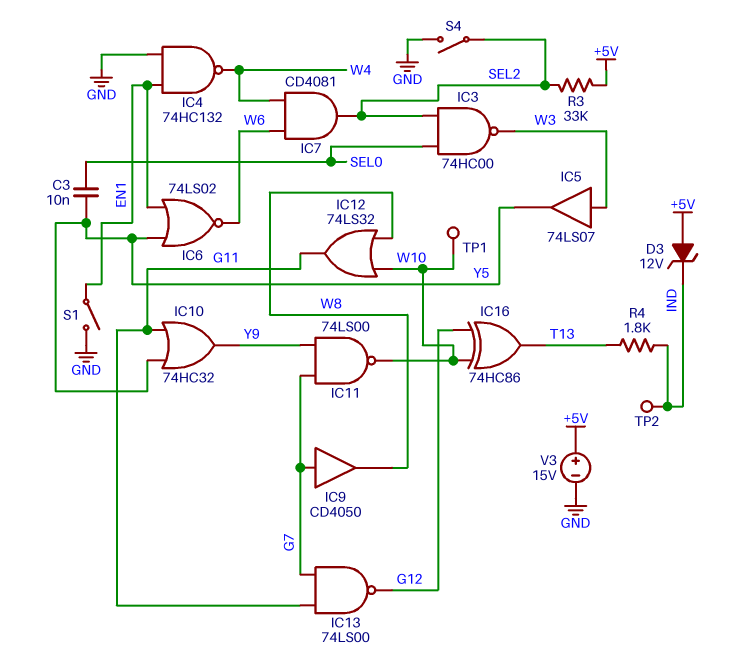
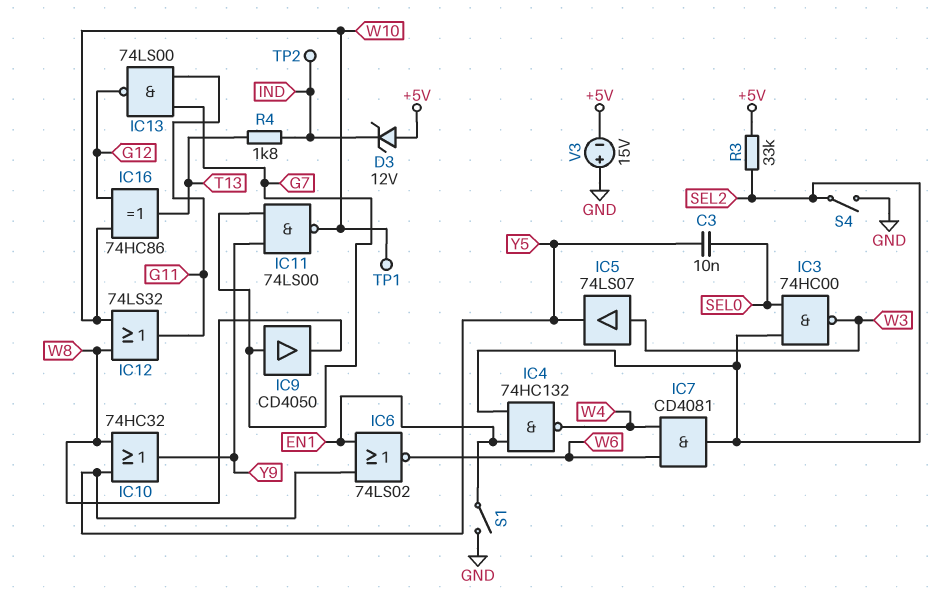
IC4: NAND 74HC132 (in EN1, in GND, out W4) -> NAND 74HC132 (in EN1, in SEL2, out W4)
IC10: OR 74HC32 (in G11, in Y5, out Y9) -> OR 74HC32 (in W8, in Y5, out Y9)
V3: 15V (plus +5V, minus GND) -> 15V (plus GND, minus +5V)

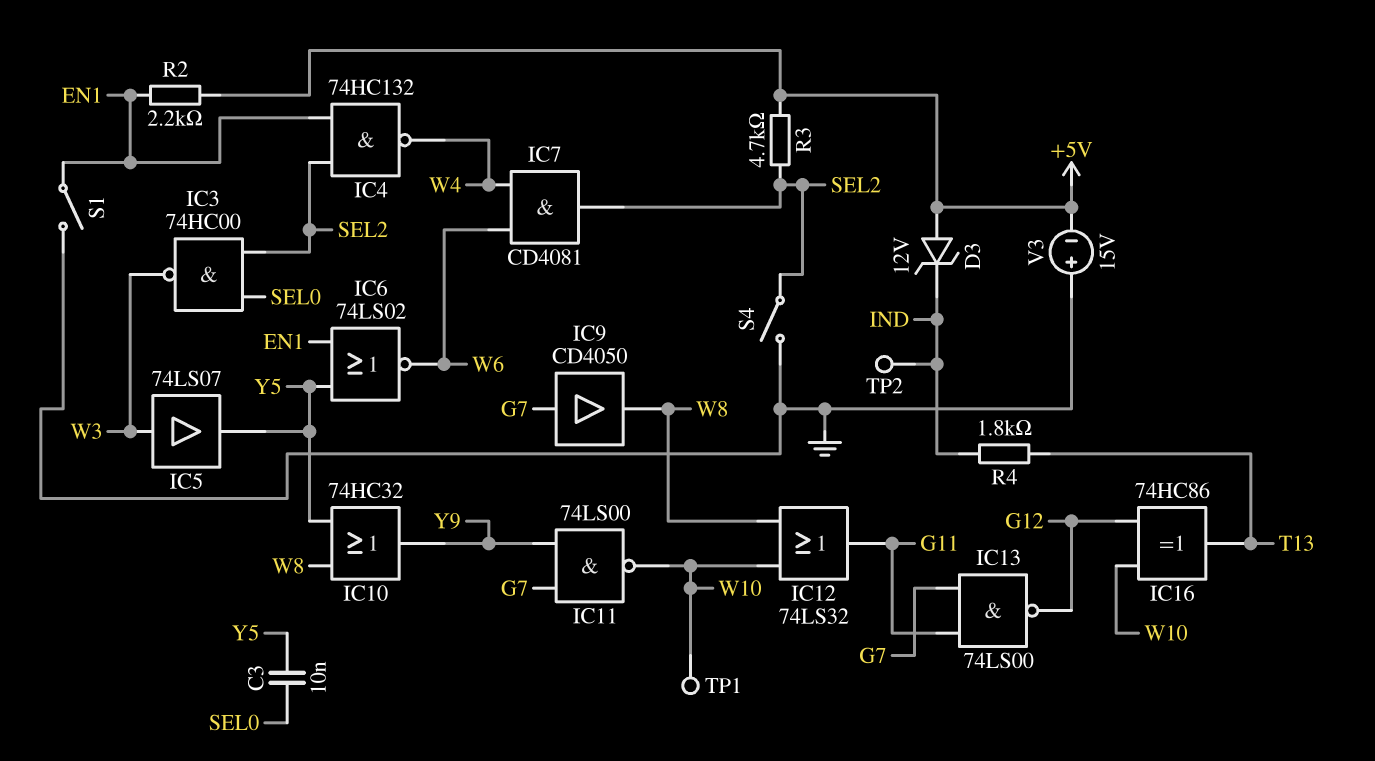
R2: none -> 2.2k (+5V, EN1)
R3: 33k (+5V, SEL2) -> 4.7k (+5V, SEL2)

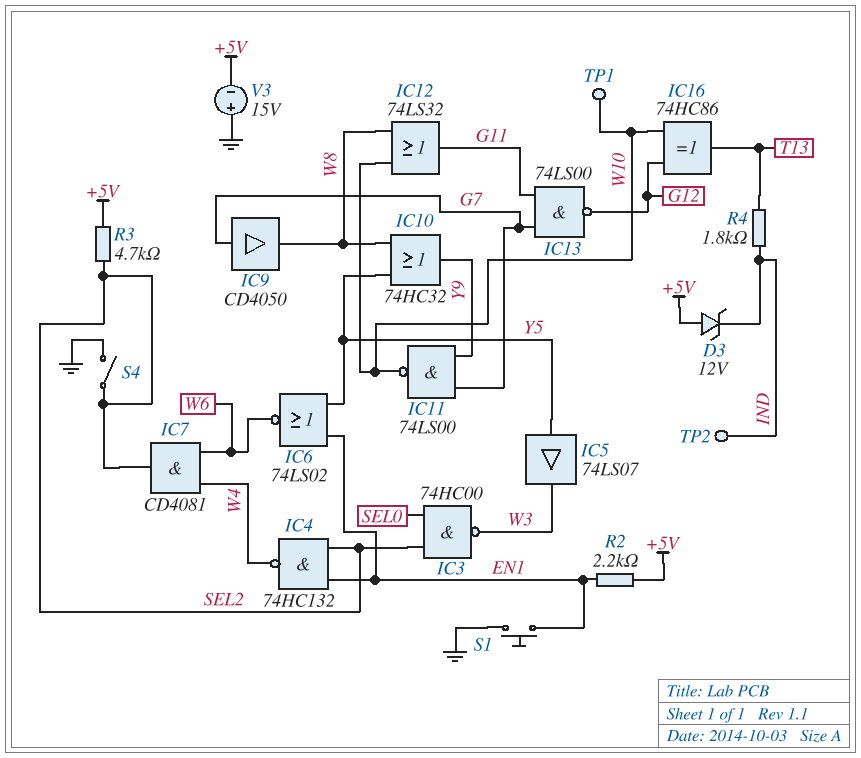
C3: 10nF (SEL0, Y5) -> none
IC5: buffer 74LS07 (in W3, out Y5) -> buffer 74LS07 (in Y5, out W3)
S1: switch (EN1, GND) -> button (EN1, GND)

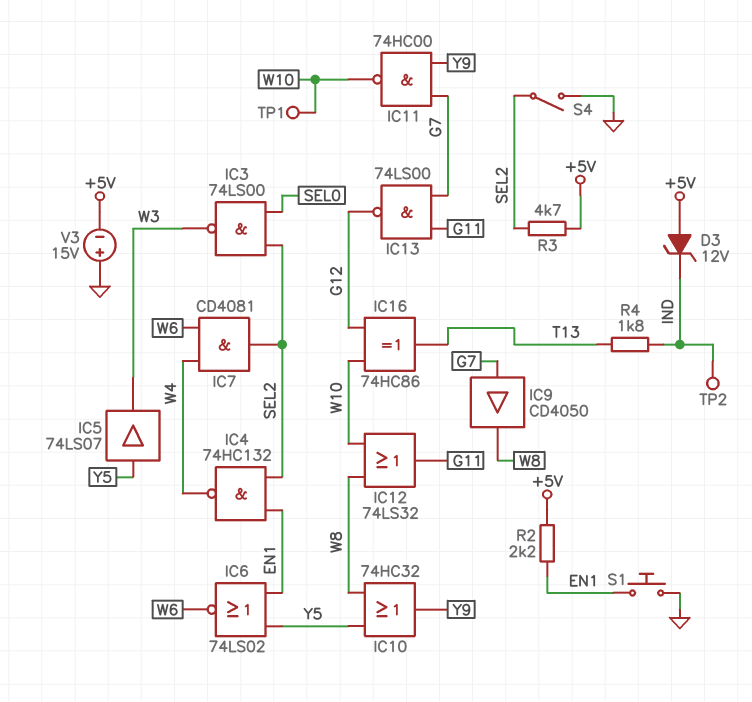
IC3: NAND 74HC00 (in SEL0, in SEL2, out W3) -> NAND 74LS00 (in SEL0, in SEL2, out W3)
IC11: NAND 74LS00 (in G7, in Y9, out W10) -> NAND 74HC00 (in G7, in Y9, out W10)

